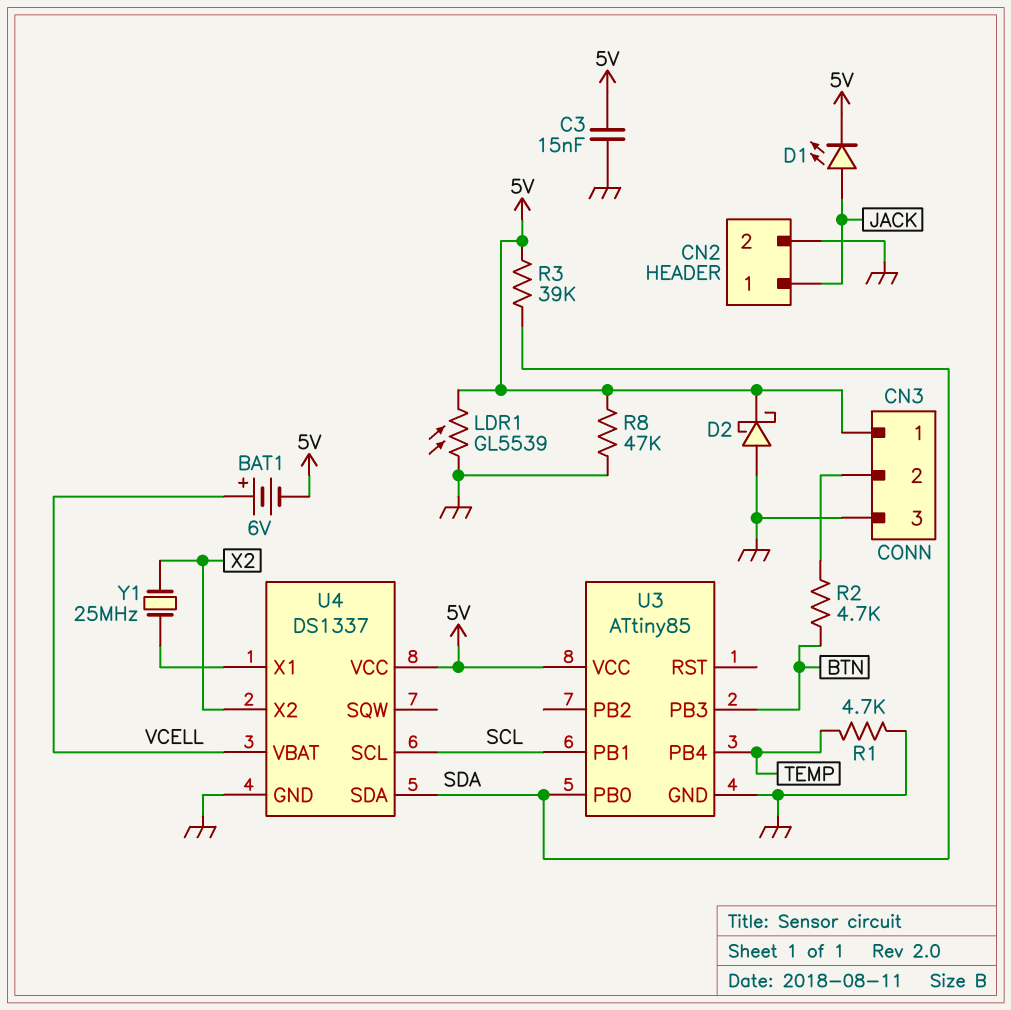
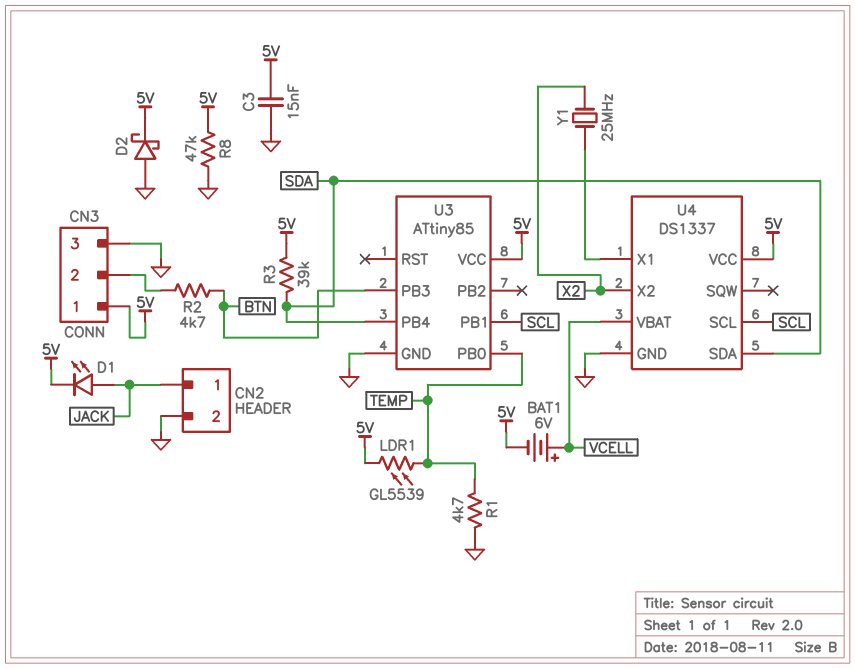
LDR1: GL5539 (5V, GND) -> GL5539 (5V, TEMP)
U3 pin PB0: SDA -> TEMP
U3 pin PB4: TEMP -> SDA

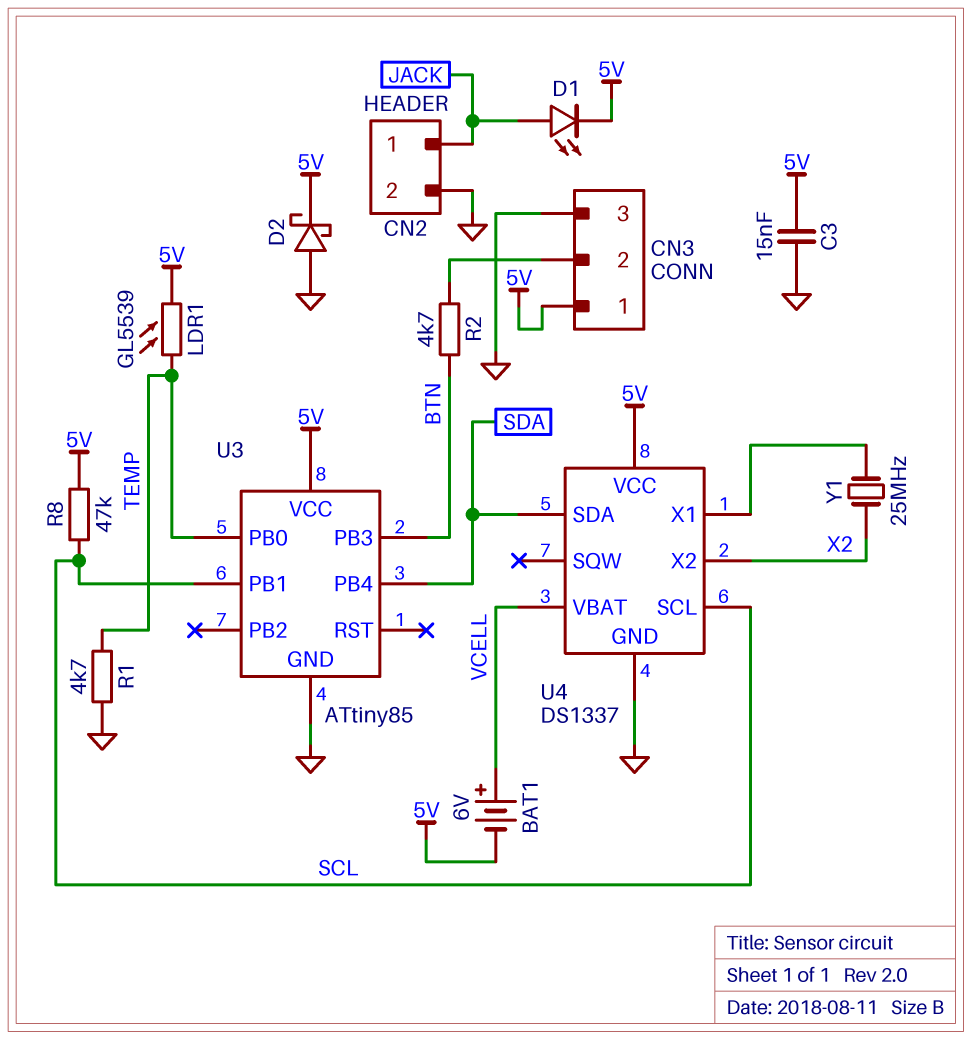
R3: 39k (5V, SDA) -> none
R8: 47k (5V, GND) -> 47k (5V, SCL)

